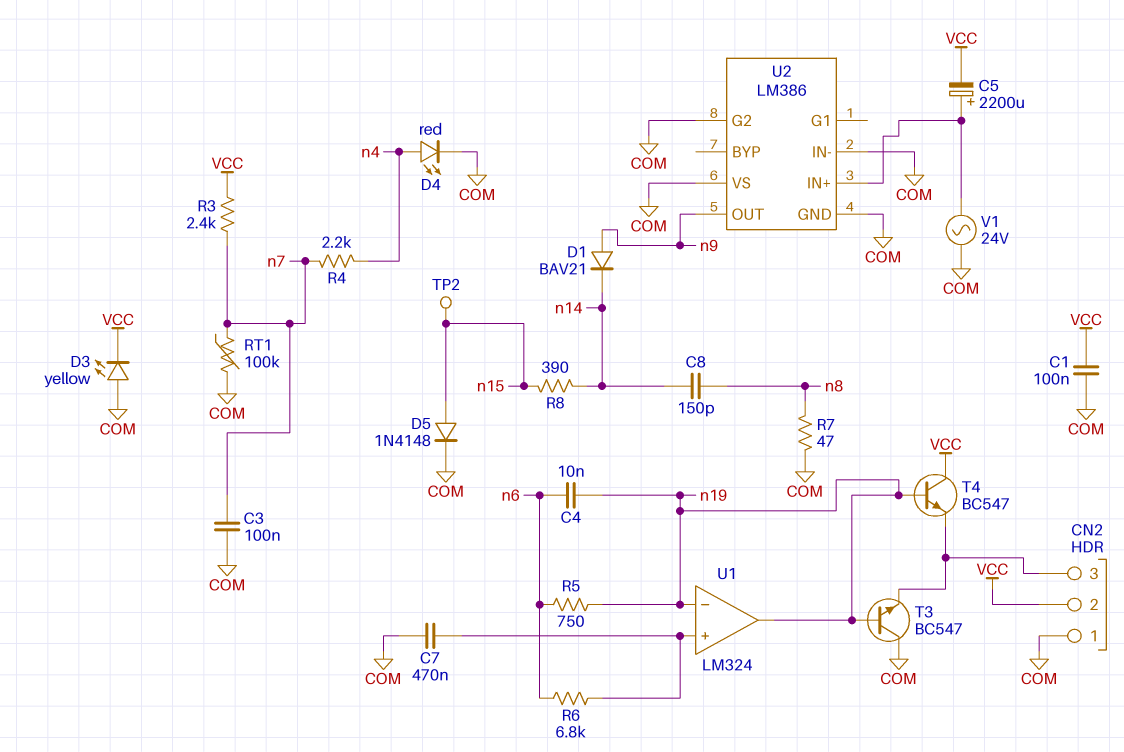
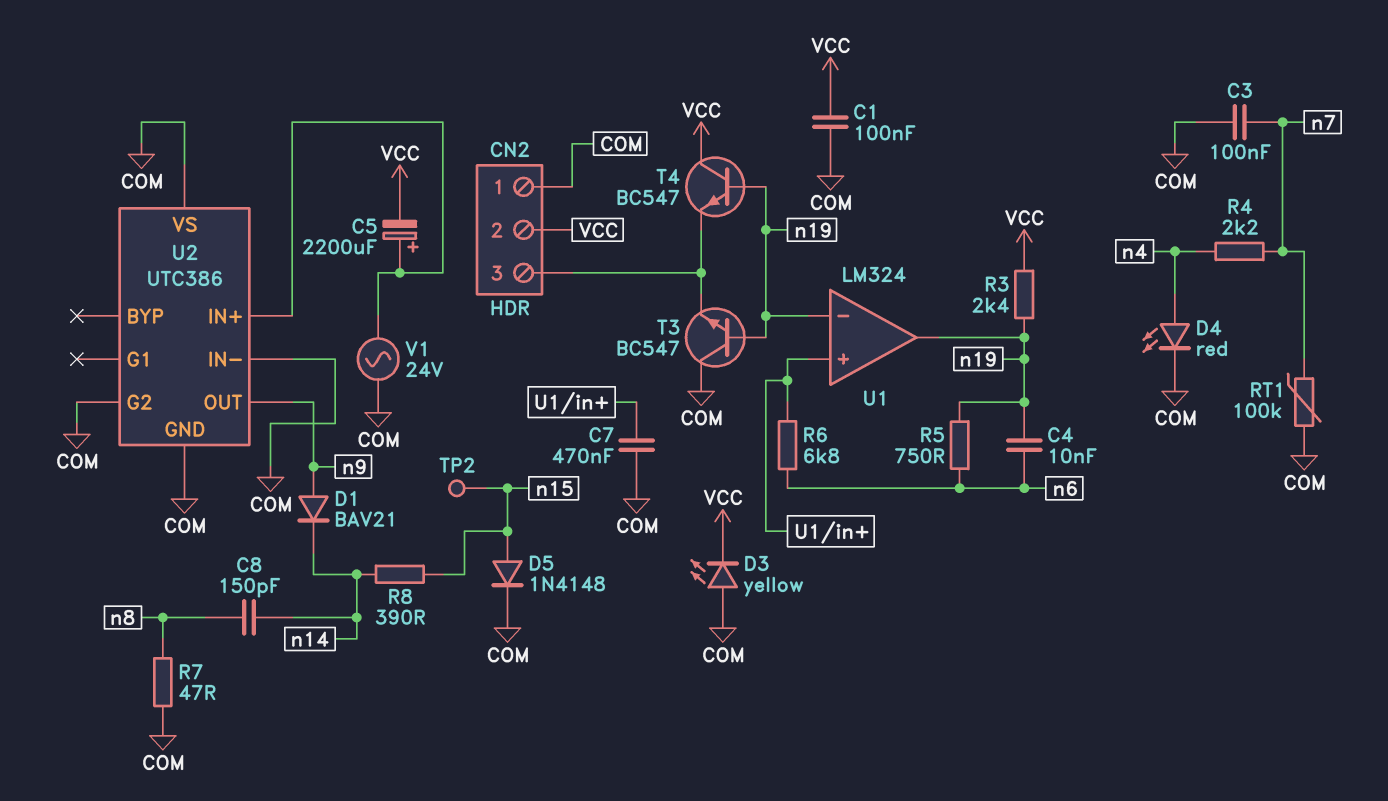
R3: 2.4k (VCC, n7) -> 2.4k (VCC, n19)
U2: LM386 -> UTC386

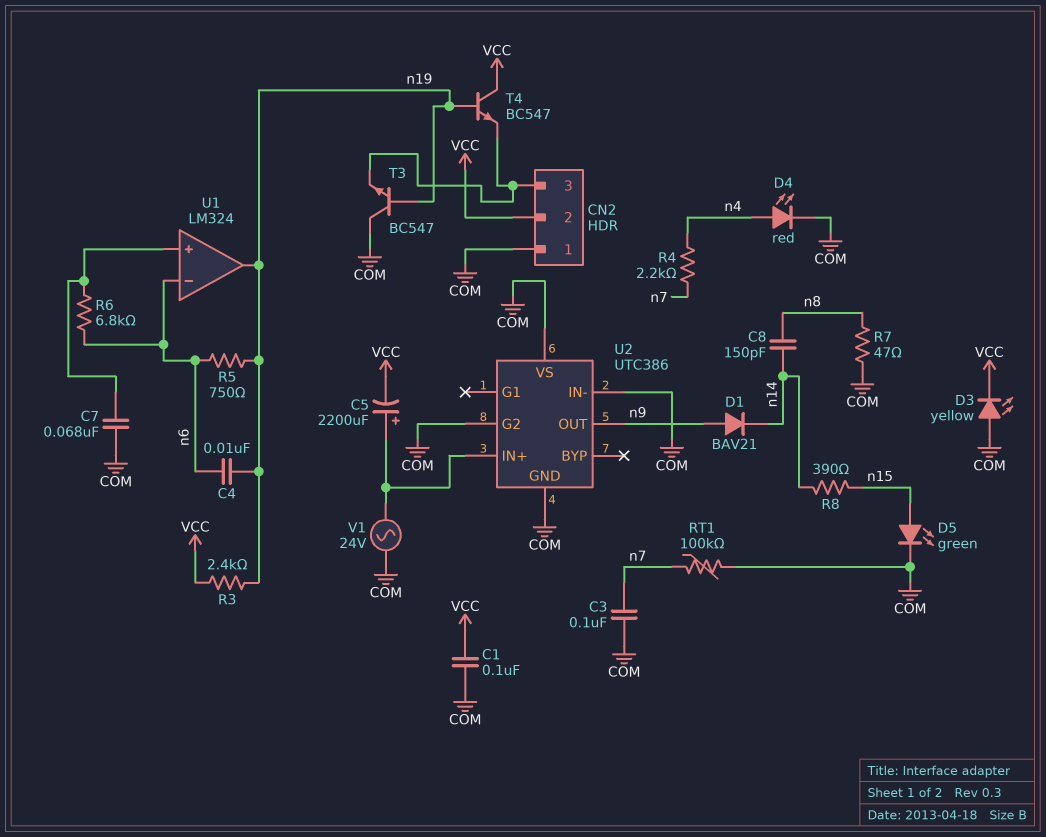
C7: 470nF (COM, U1/in+) -> 68nF (COM, U1/in+)
D5: diode 1N4148 (A n15, K COM) -> LED green (A n15, K COM)
TP2: test point (n15) -> none
U1 pin in-: n19 -> n6

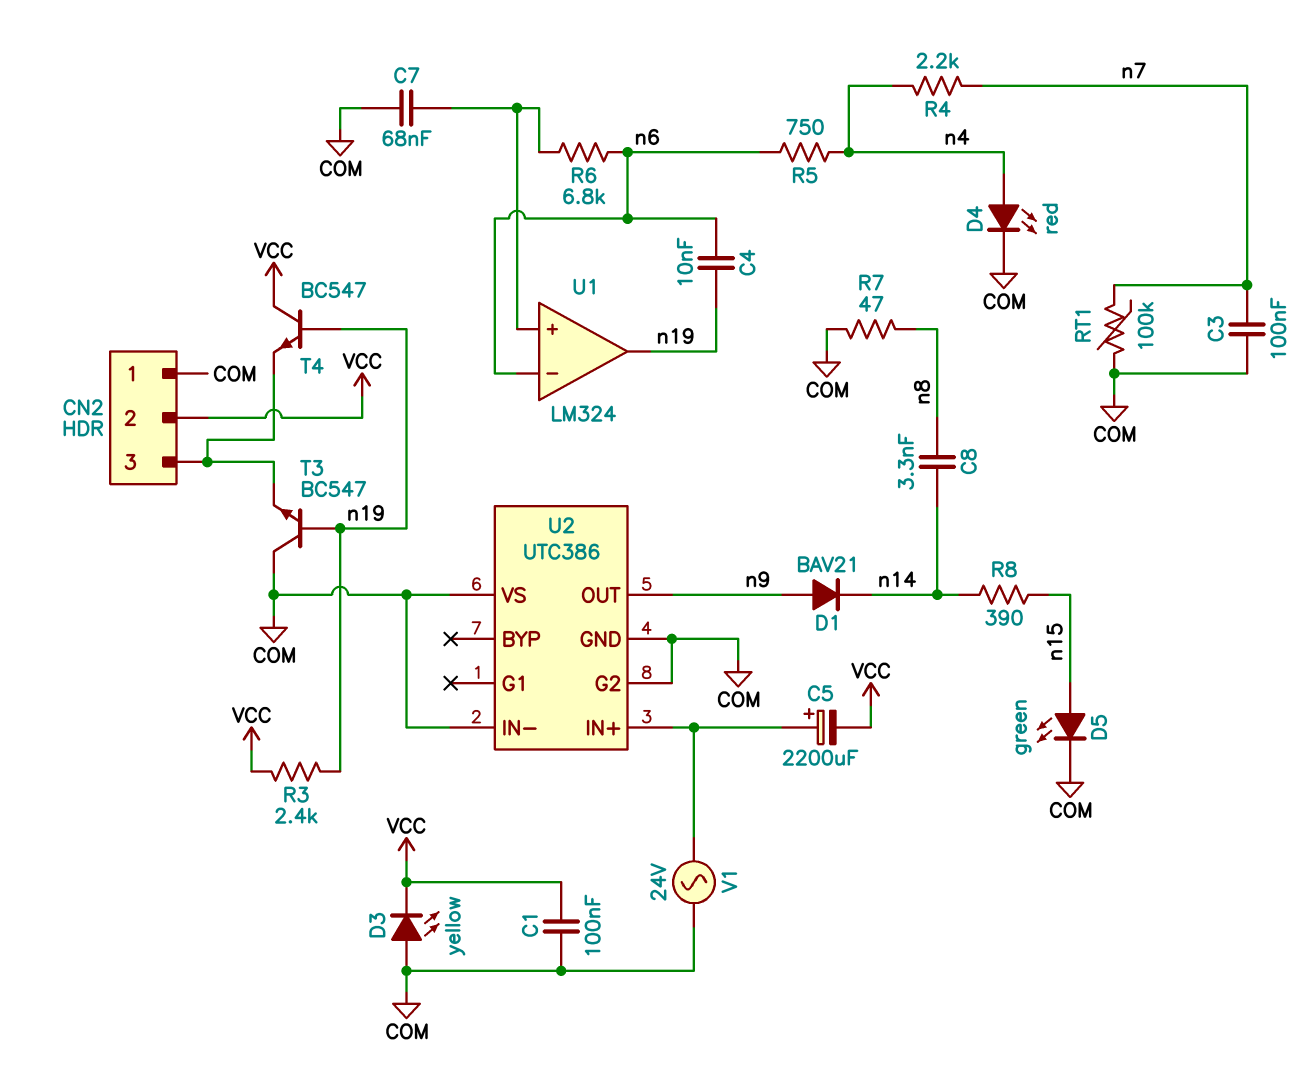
C8: 150pF (n8, n14) -> 3.3nF (n8, n14)
R5: 750 (n6, n19) -> 750 (n4, n6)

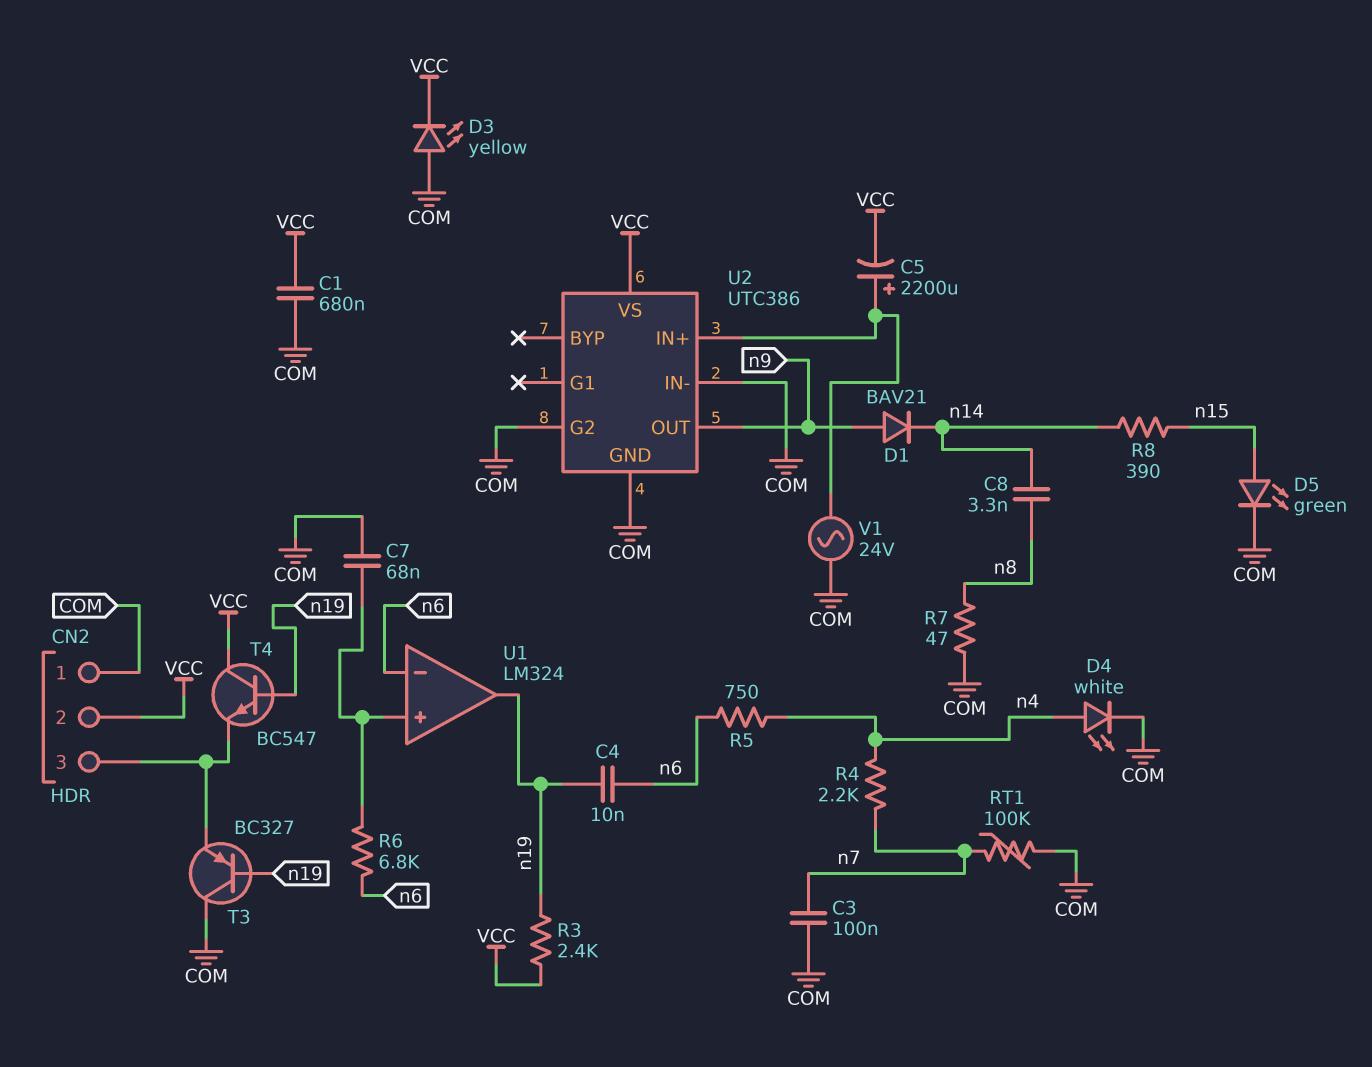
C1: 100nF (COM, VCC) -> 680nF (COM, VCC)
D4: LED red (A n4, K COM) -> LED white (A n4, K COM)
T3: NPN BC547 (B n19, C COM, E CN2/3) -> PNP BC327 (B n19, C COM, E CN2/3)
U2 pin VS: COM -> VCC

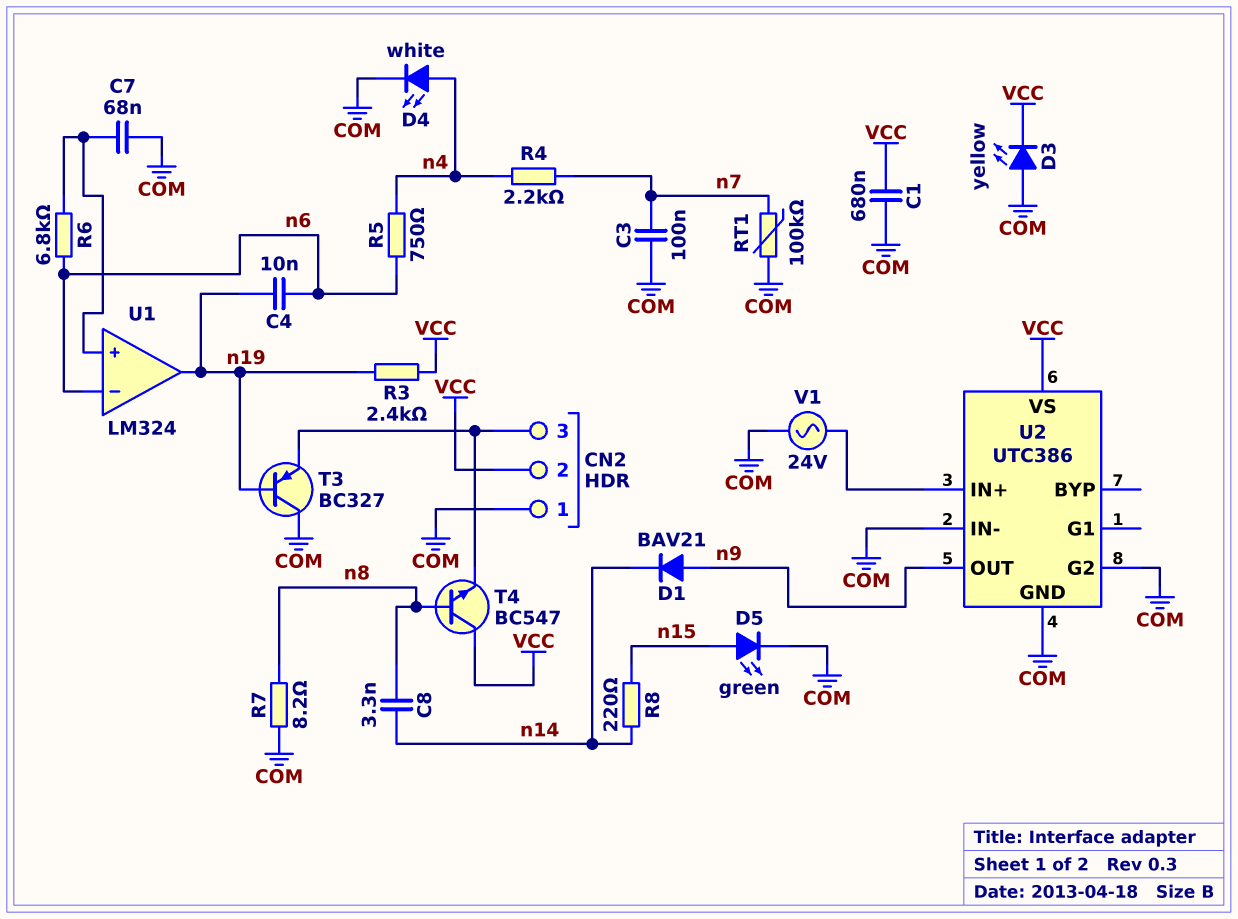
C5: 2200uF (plus U2/IN+, minus VCC) -> none
R7: 47 (COM, n8) -> 8.2 (COM, n8)
R8: 390 (n14, n15) -> 220 (n14, n15)
T4: NPN BC547 (B n19, C VCC, E CN2/3) -> NPN BC547 (B n8, C VCC, E CN2/3)

